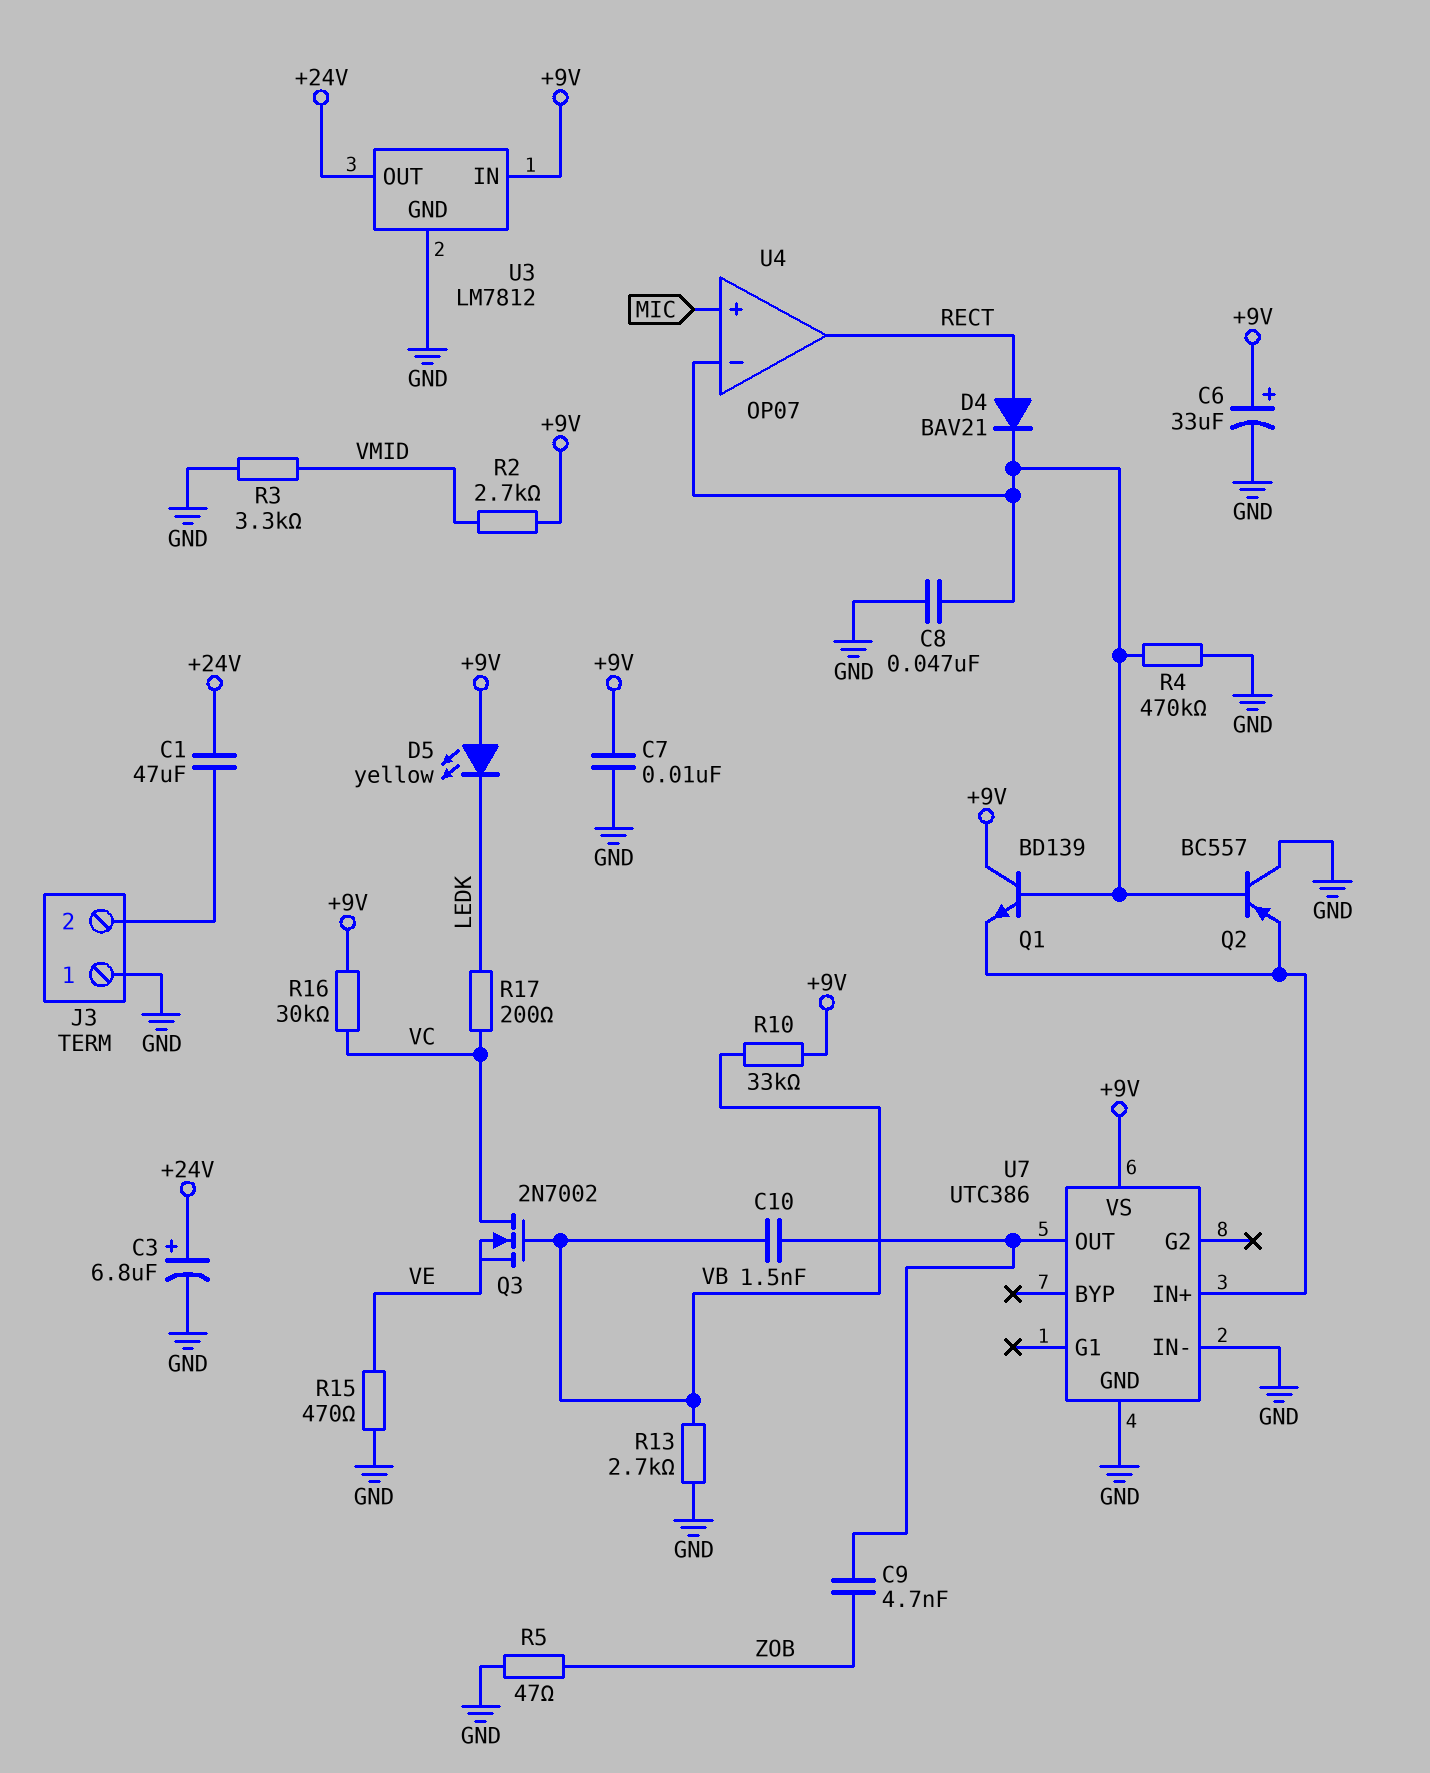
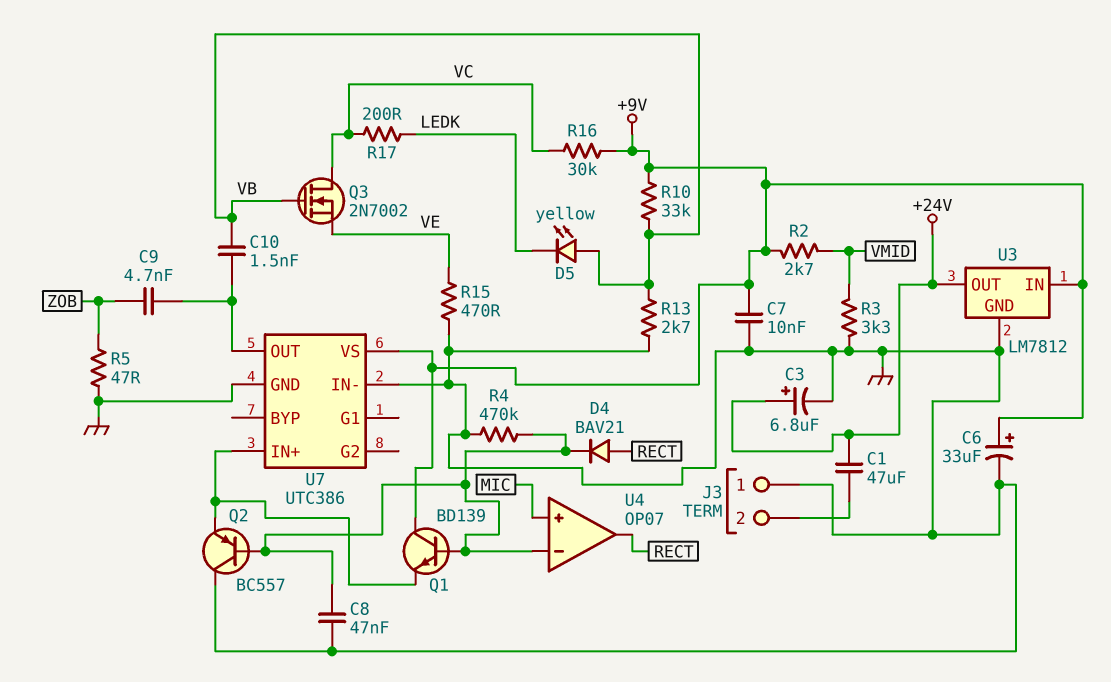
D5: LED yellow (A +9V, K LEDK) -> LED yellow (A VB, K LEDK)

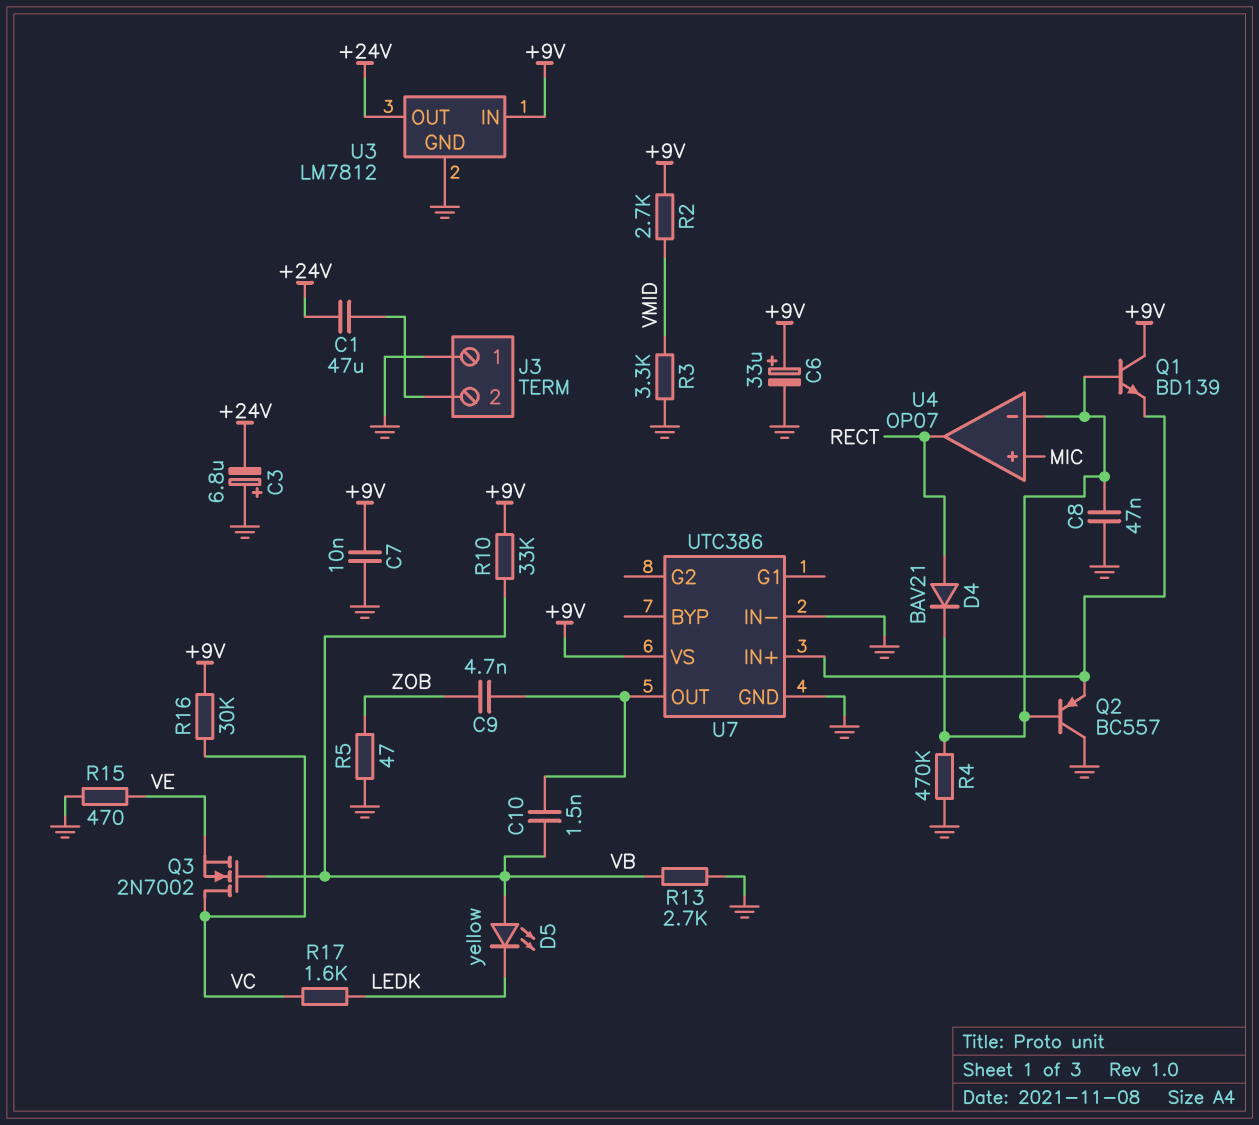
C3: 6.8uF (plus +24V, minus GND) -> 6.8uF (plus GND, minus +24V)
R17: 200 (LEDK, VC) -> 1.6k (LEDK, VC)

